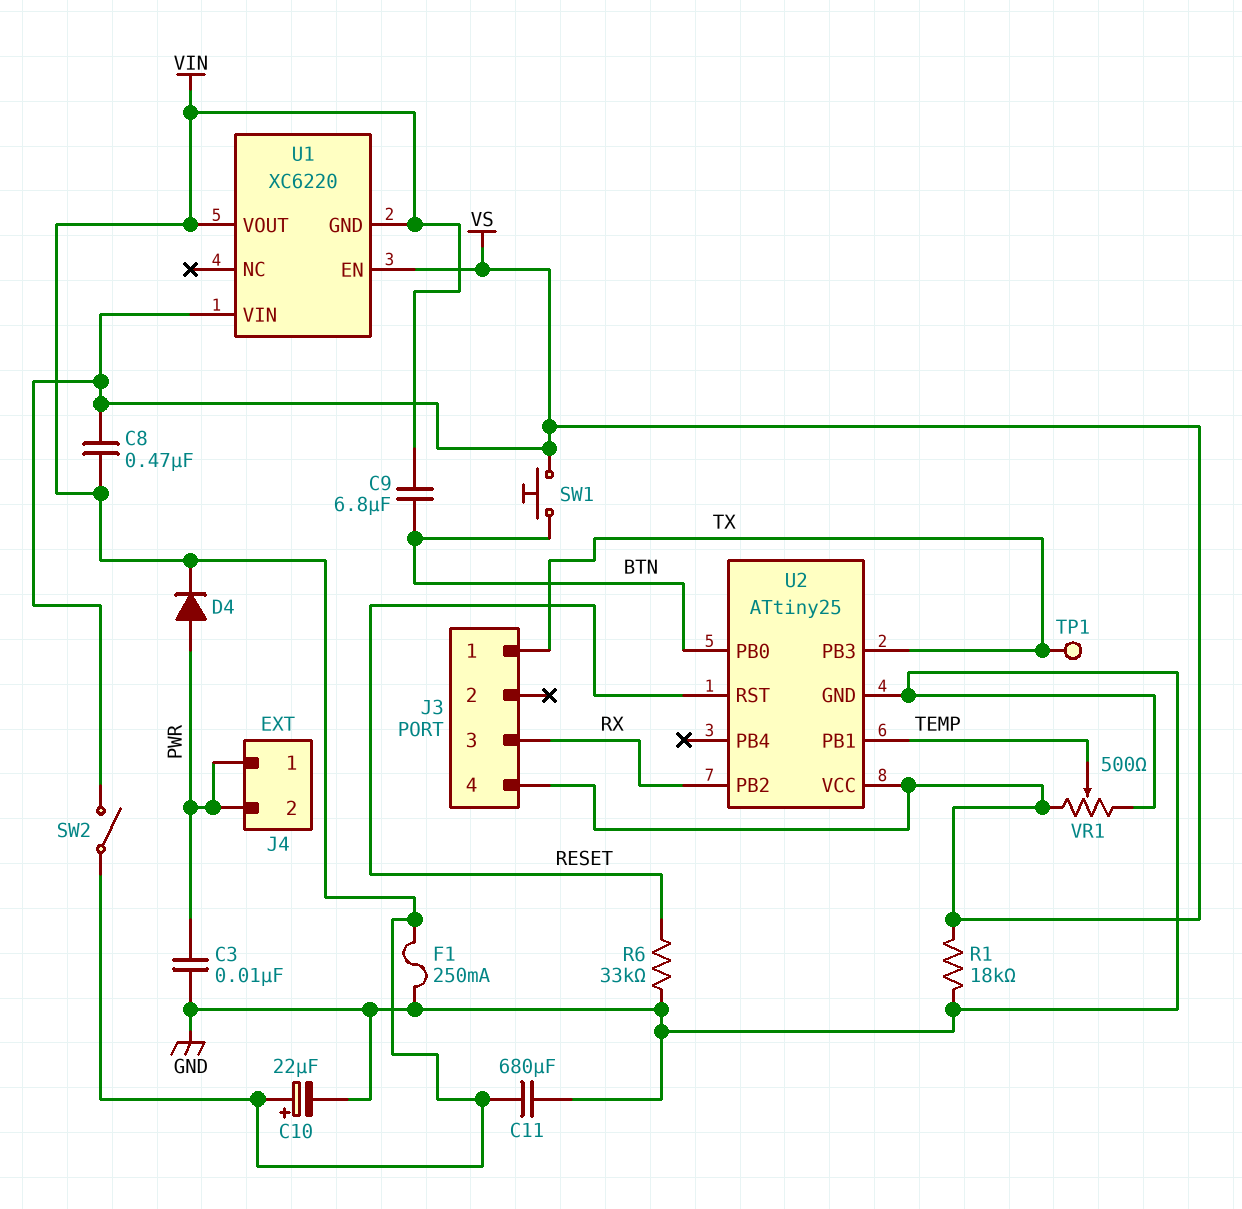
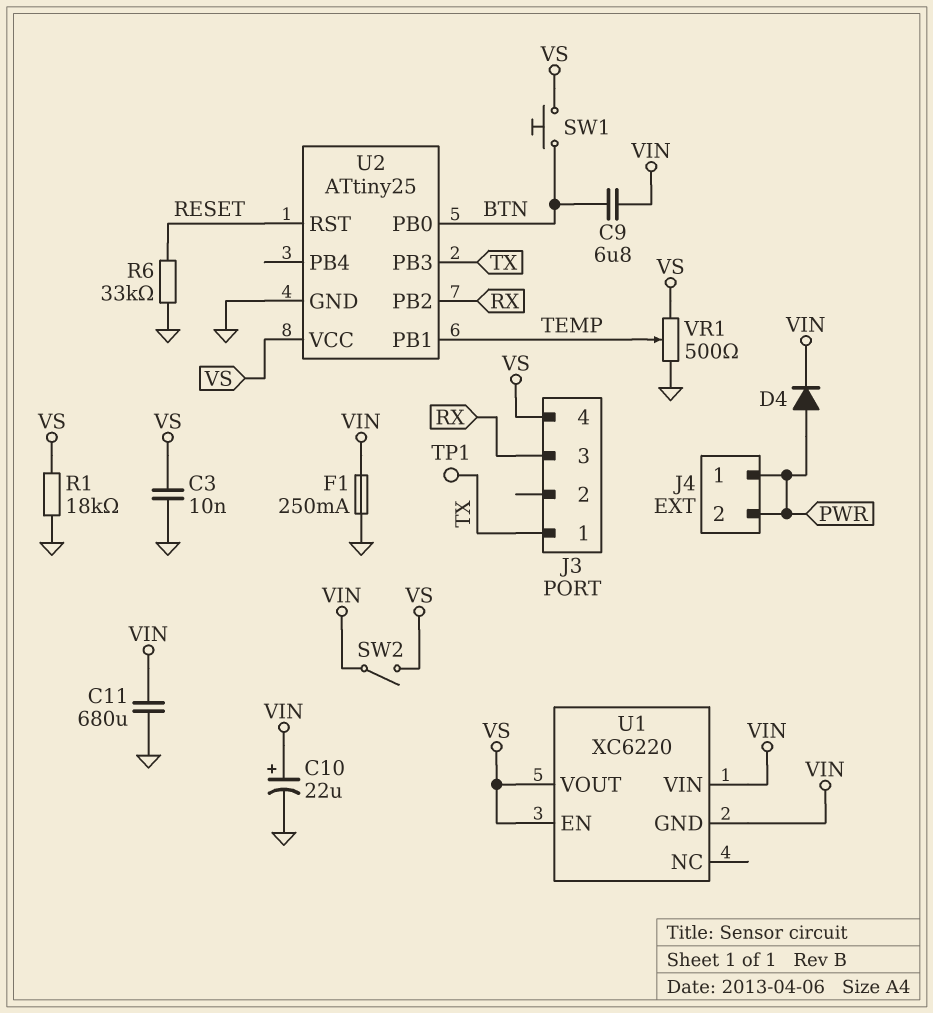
C3: 10nF (GND, PWR) -> 10nF (GND, VS)
C8: 470nF (VIN, VS) -> none
U1 pin VIN: VS -> VIN
U1 pin VOUT: VIN -> VS

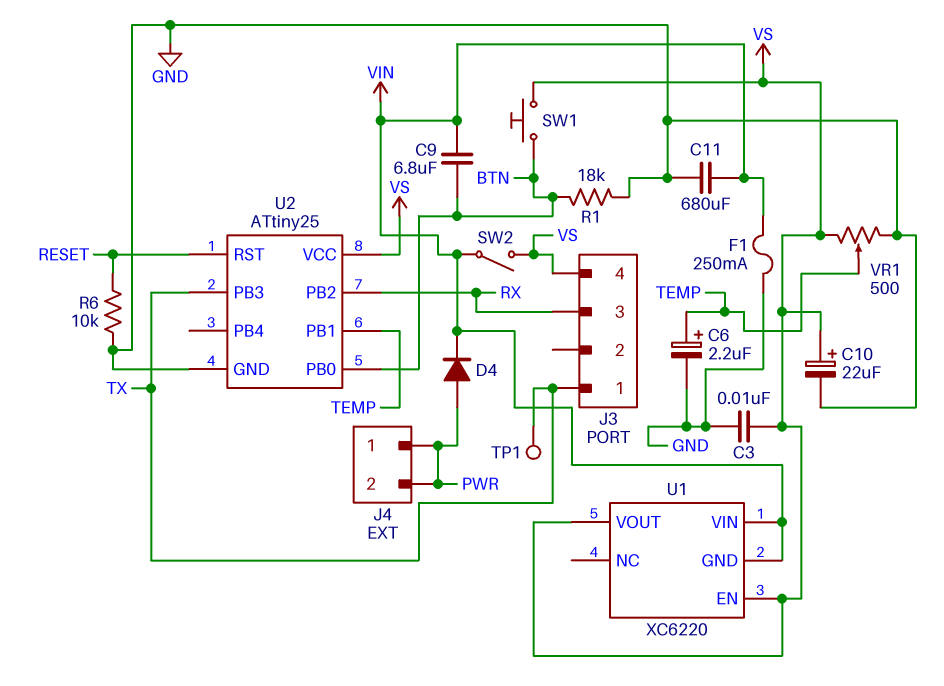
C6: none -> 2.2uF (plus TEMP, minus GND)
C10: 22uF (plus VIN, minus GND) -> 22uF (plus VS, minus GND)
R1: 18k (GND, VS) -> 18k (BTN, GND)
R6: 33k (GND, RESET) -> 10k (GND, RESET)

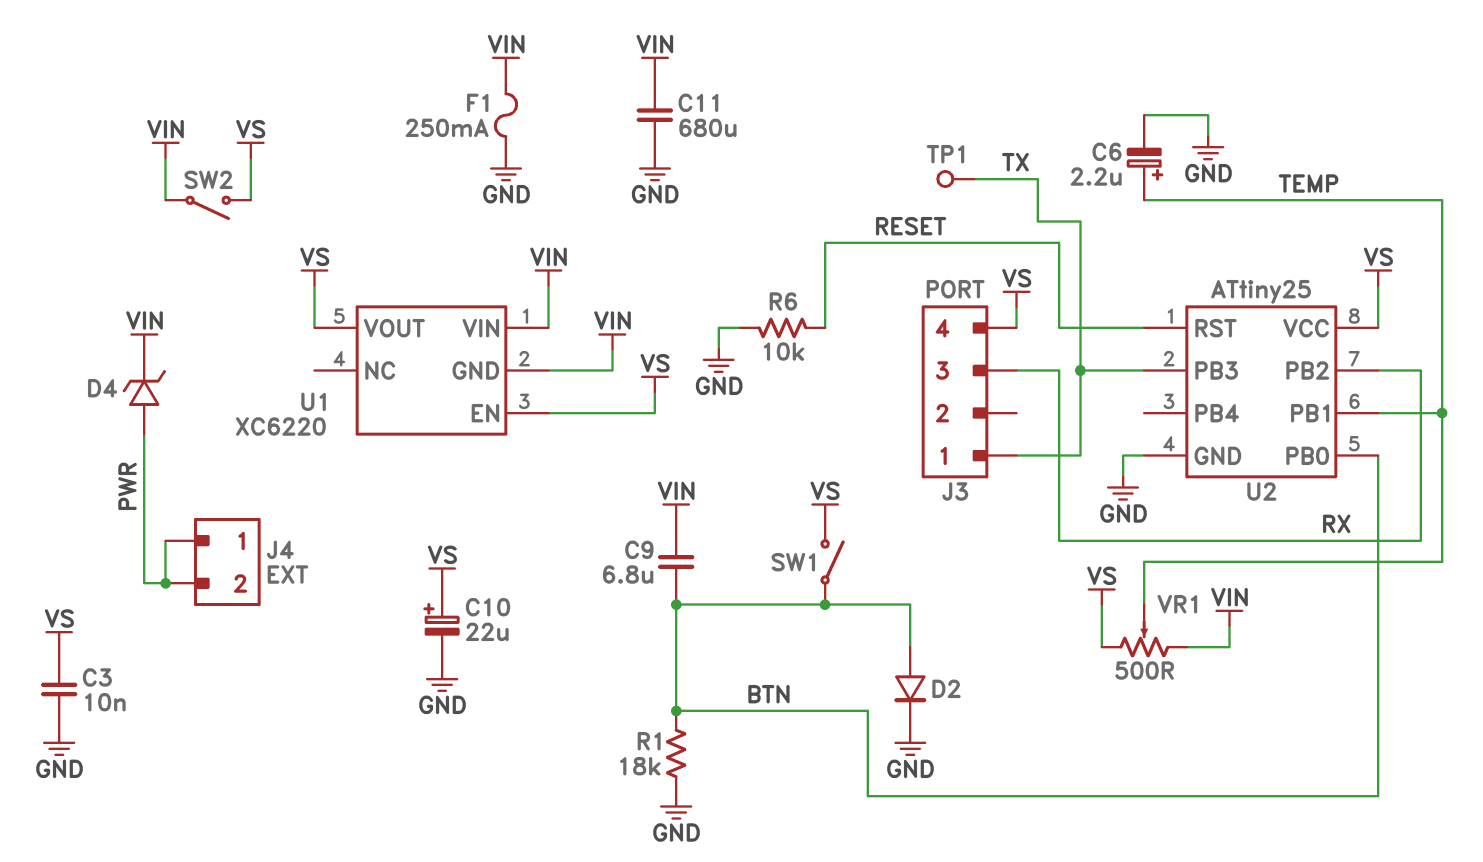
D2: none -> diode (A BTN, K GND)
D4: diode (A PWR, K VIN) -> zener (A PWR, K VIN)
SW1: button (BTN, VS) -> switch (BTN, VS)
VR1: 500 (GND, VS, wiper TEMP) -> 500 (VIN, VS, wiper TEMP)

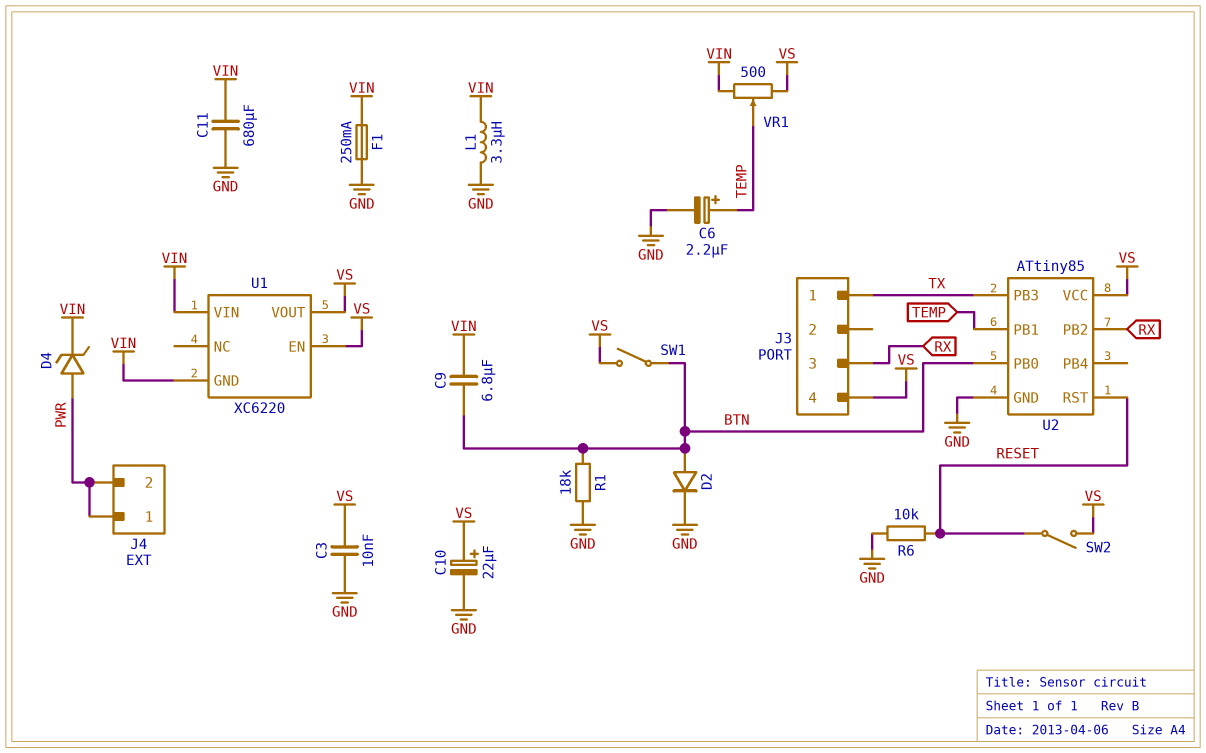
L1: none -> 3.3uH (GND, VIN)
SW2: switch (VIN, VS) -> switch (RESET, VS)
TP1: test point (TX) -> none
U2: ATtiny25 -> ATtiny85

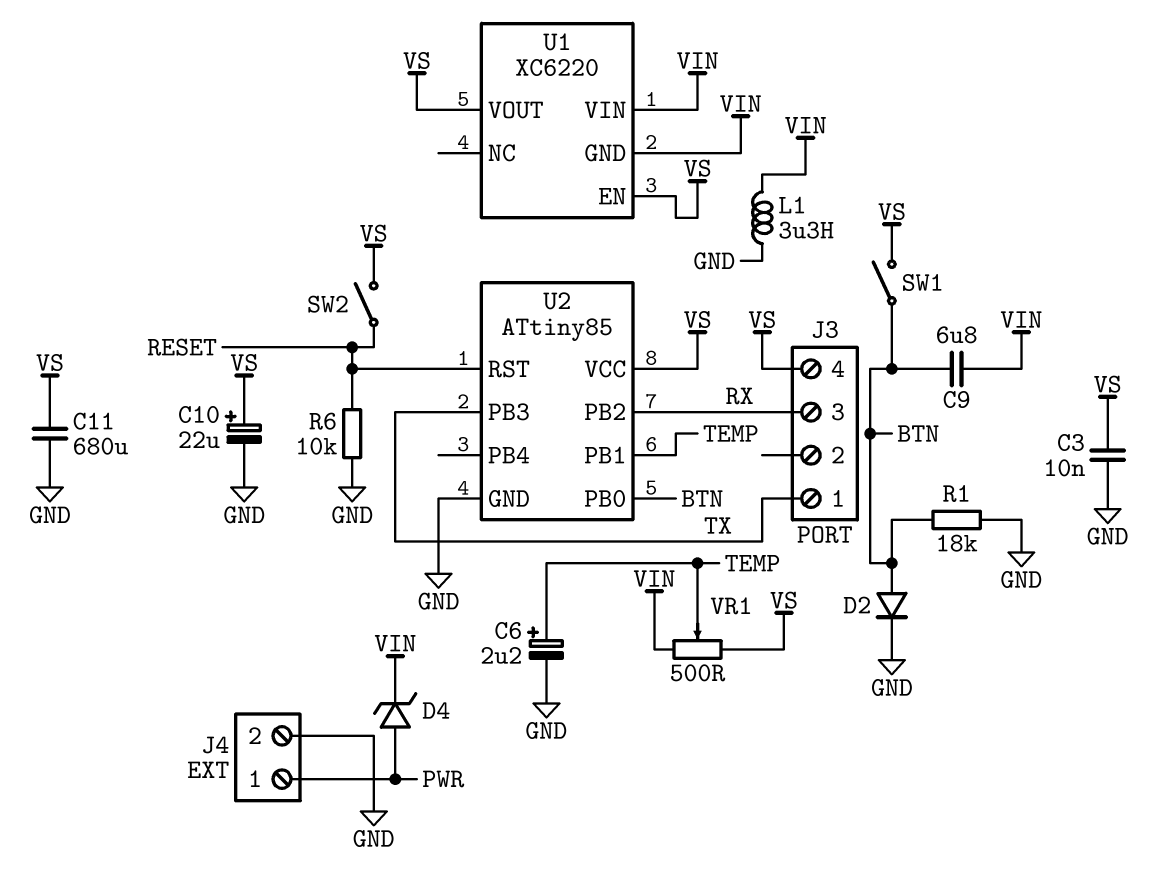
C11: 680uF (GND, VIN) -> 680uF (GND, VS)
F1: 250mA (GND, VIN) -> none
J4 pin 2: PWR -> GND

